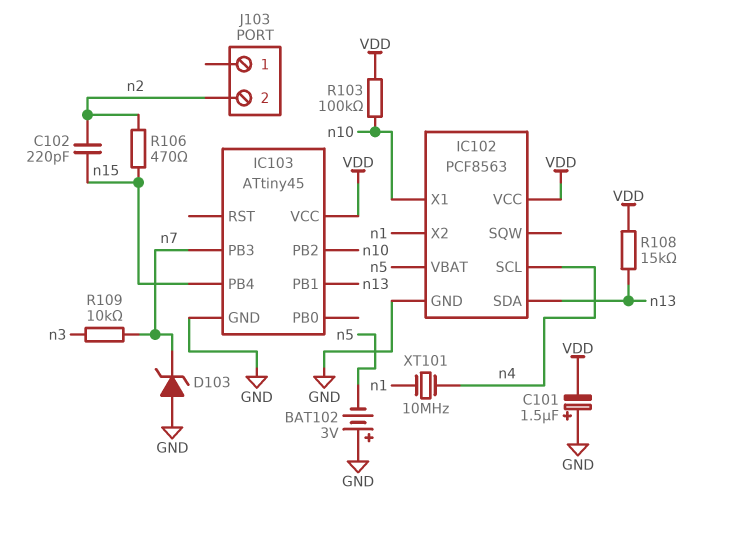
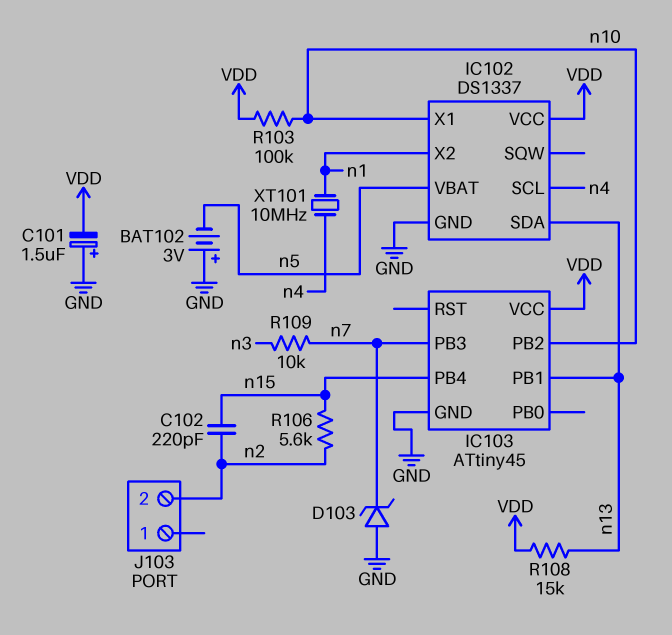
IC102: PCF8563 -> DS1337
R106: 470 (n2, n15) -> 5.6k (n2, n15)

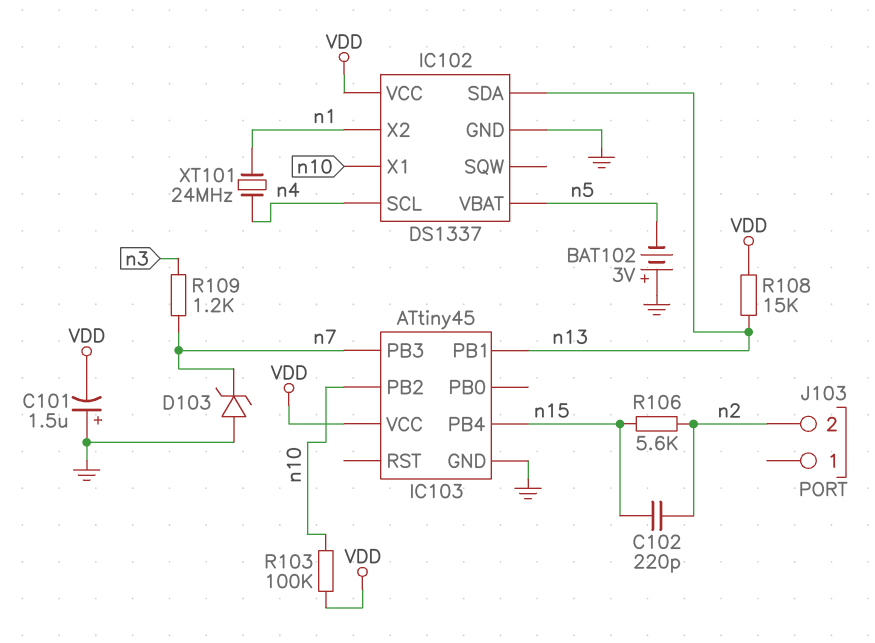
R109: 10k (n3, n7) -> 1.2k (n3, n7)
XT101: 10MHz (n1, n4) -> 24MHz (n1, n4)

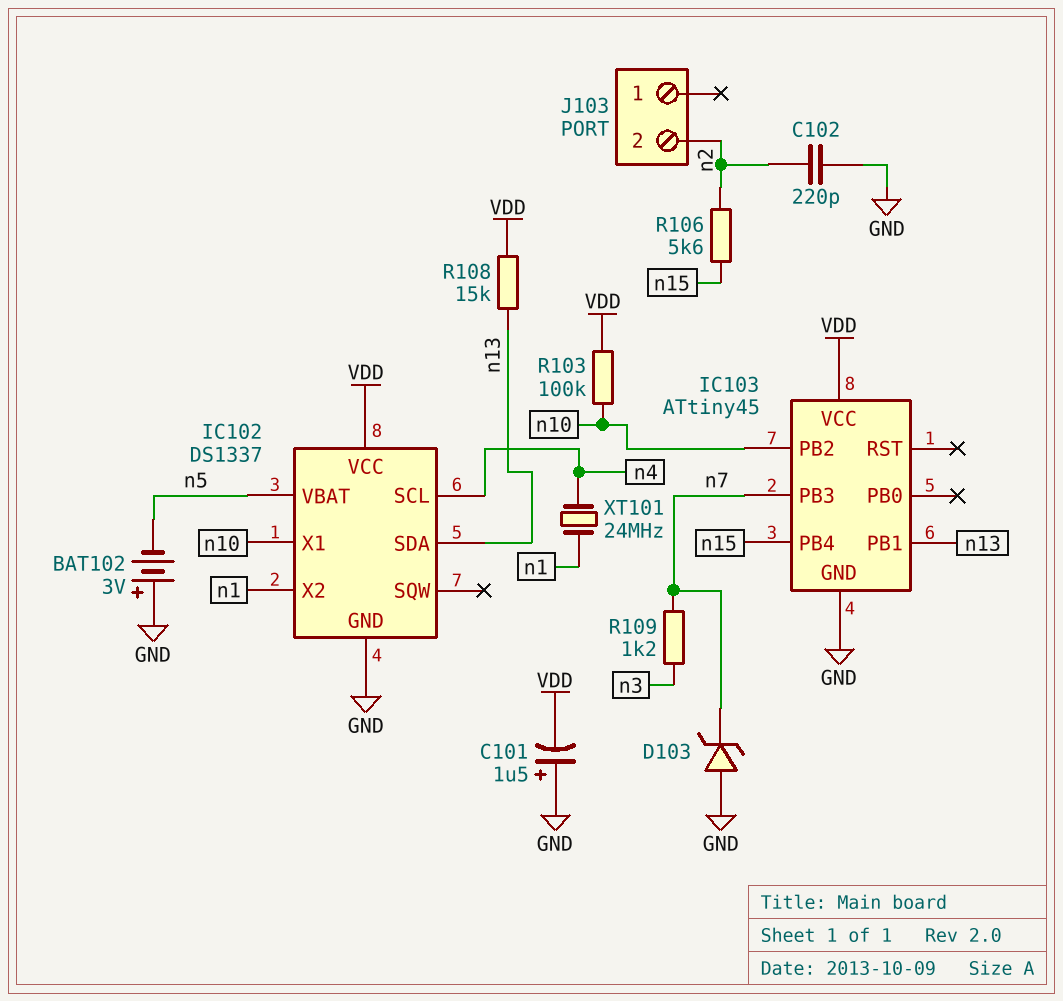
C102: 220pF (n2, n15) -> 220pF (GND, n2)

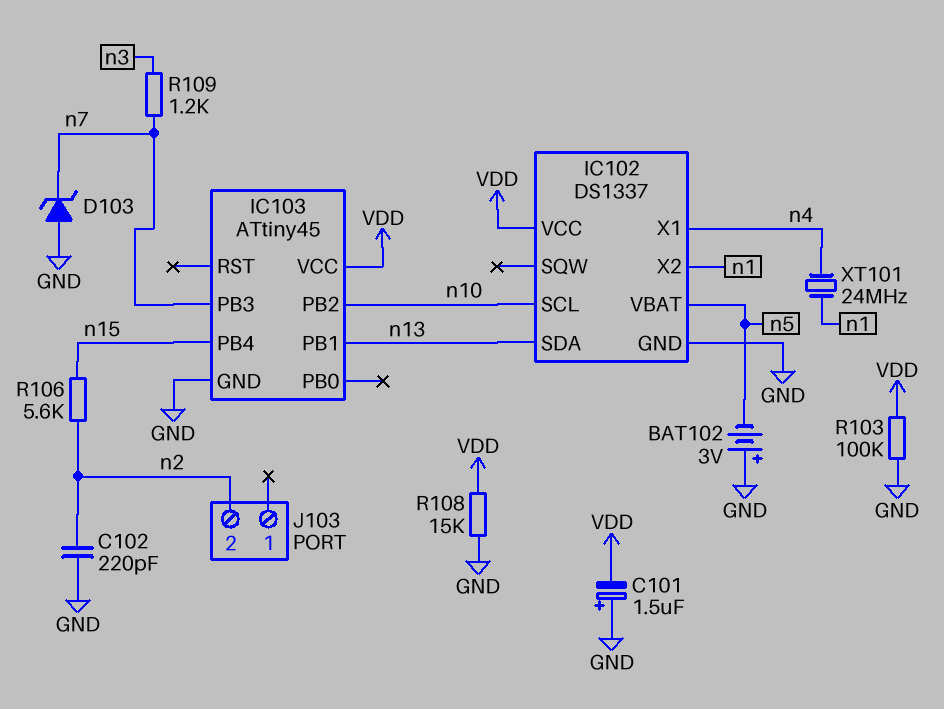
IC102 pin SCL: n4 -> n10
IC102 pin X1: n10 -> n4
R103: 100k (VDD, n10) -> 100k (GND, VDD)
R108: 15k (VDD, n13) -> 15k (GND, VDD)

